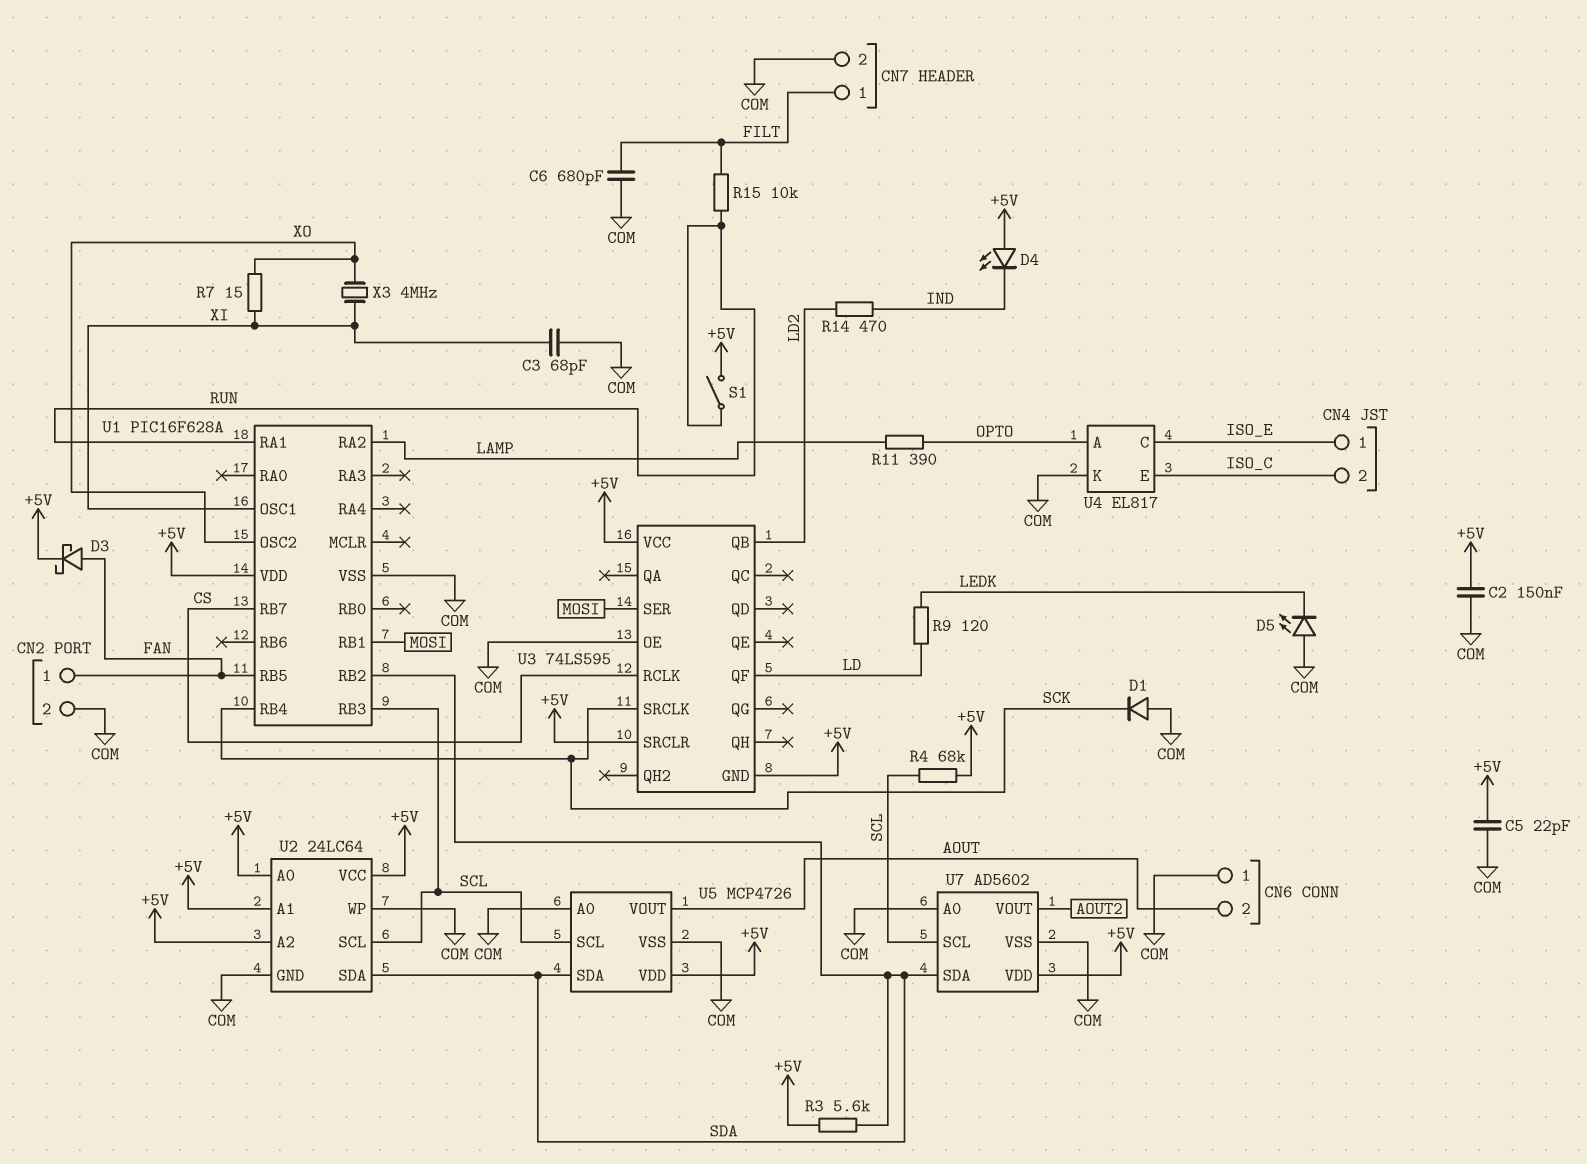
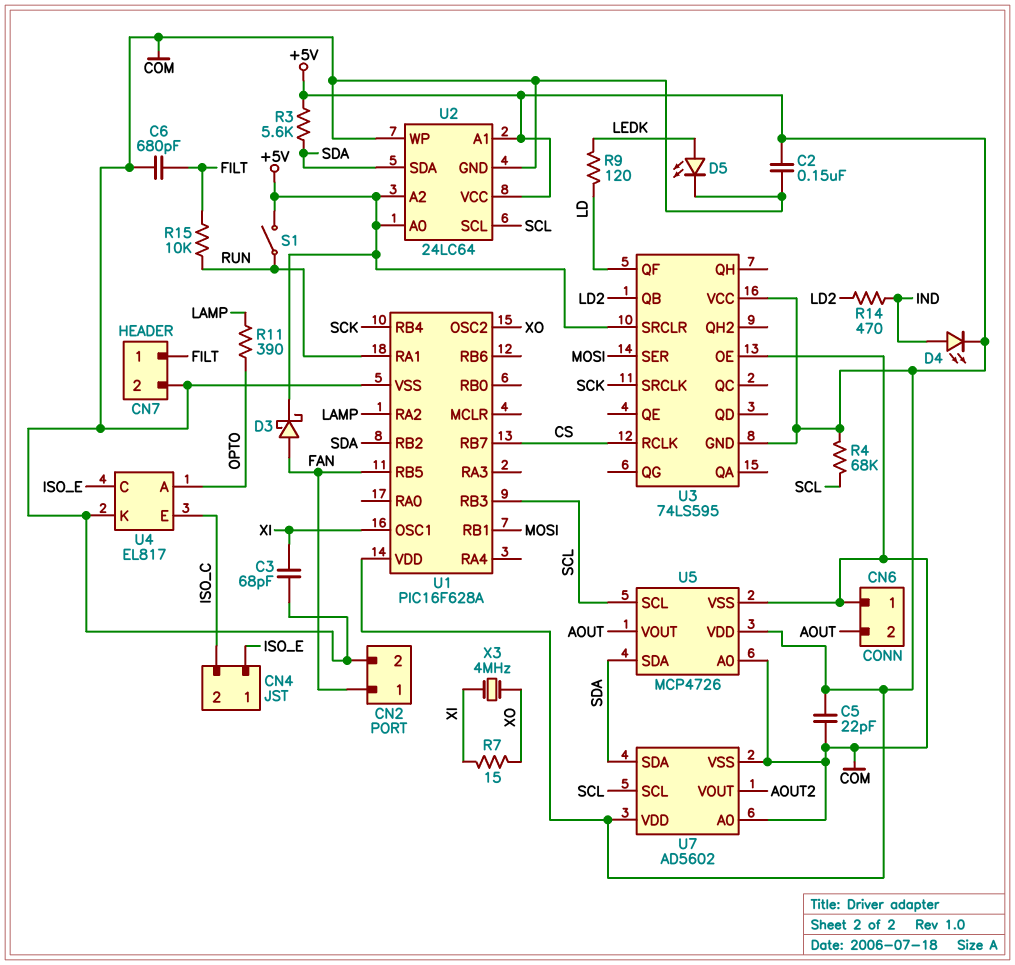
D1: diode (A COM, K SCK) -> none
D4: LED (A +5V, K IND) -> LED (A IND, K +5V)
D5: LED (A COM, K LEDK) -> LED (A LEDK, K COM)

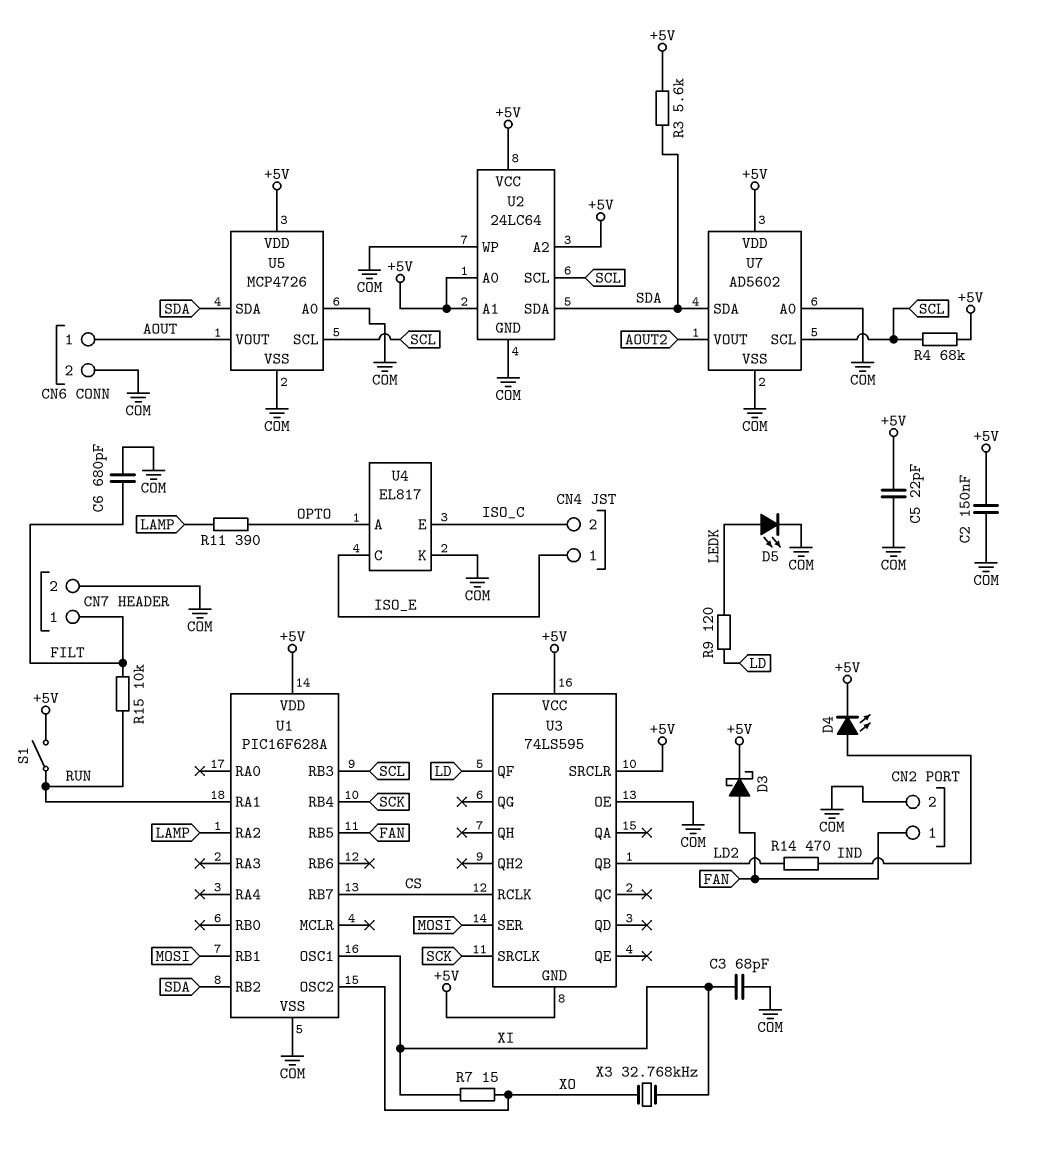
CN6 pin 1: COM -> AOUT
CN6 pin 2: AOUT -> COM
X3: 4MHz (XI, XO) -> 32.768kHz (XI, XO)

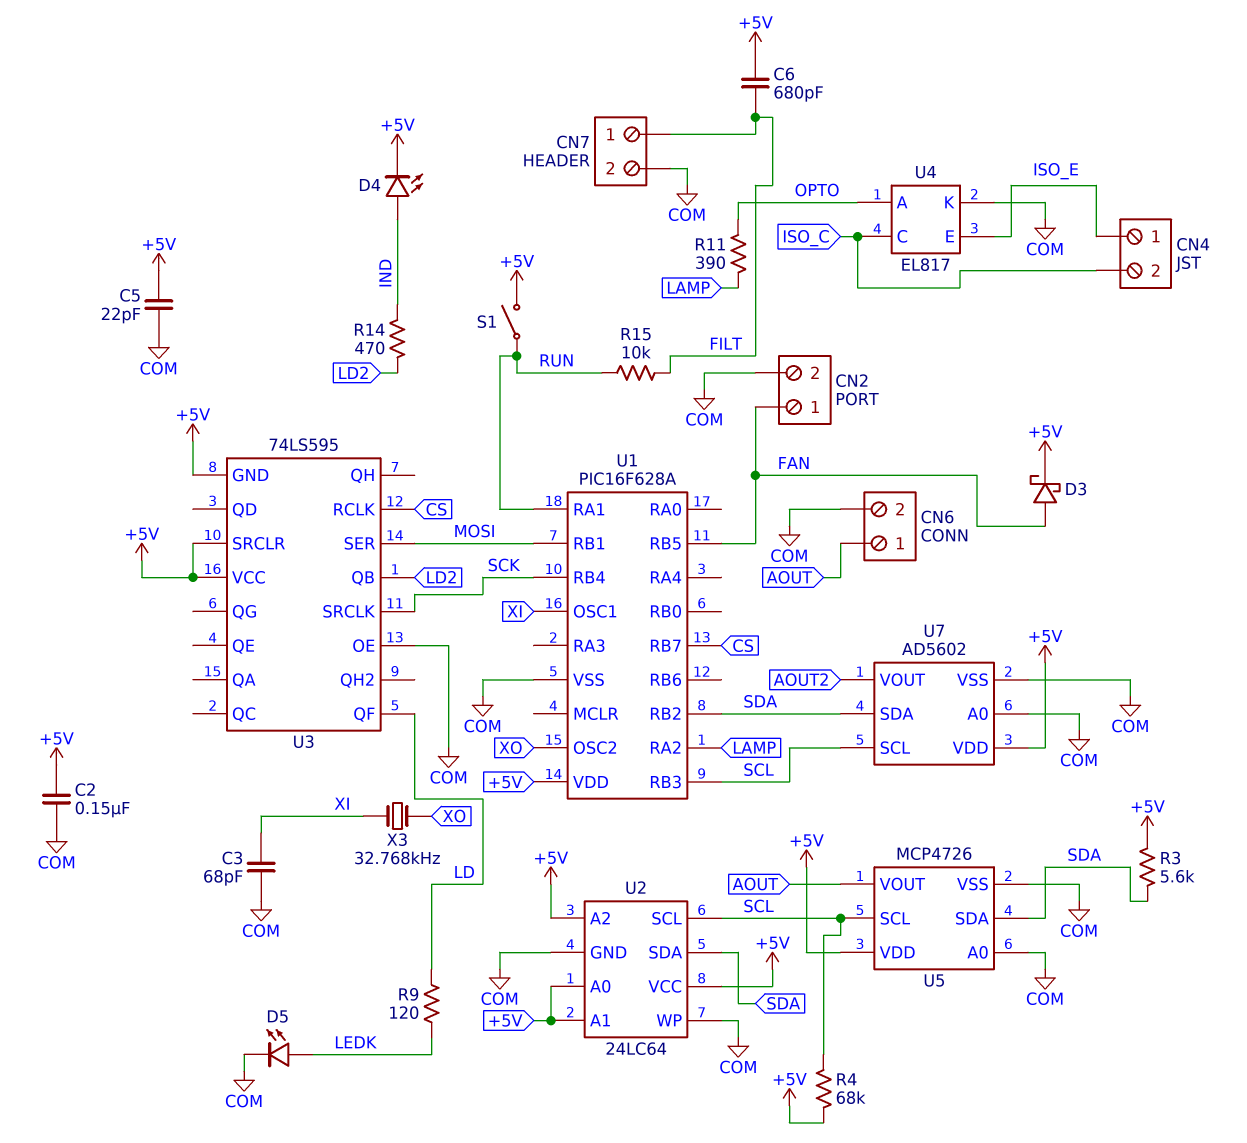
C6: 680pF (COM, FILT) -> 680pF (+5V, FILT)
R7: 15 (XI, XO) -> none
U4 pin C: ISO_E -> ISO_C
U4 pin E: ISO_C -> ISO_E

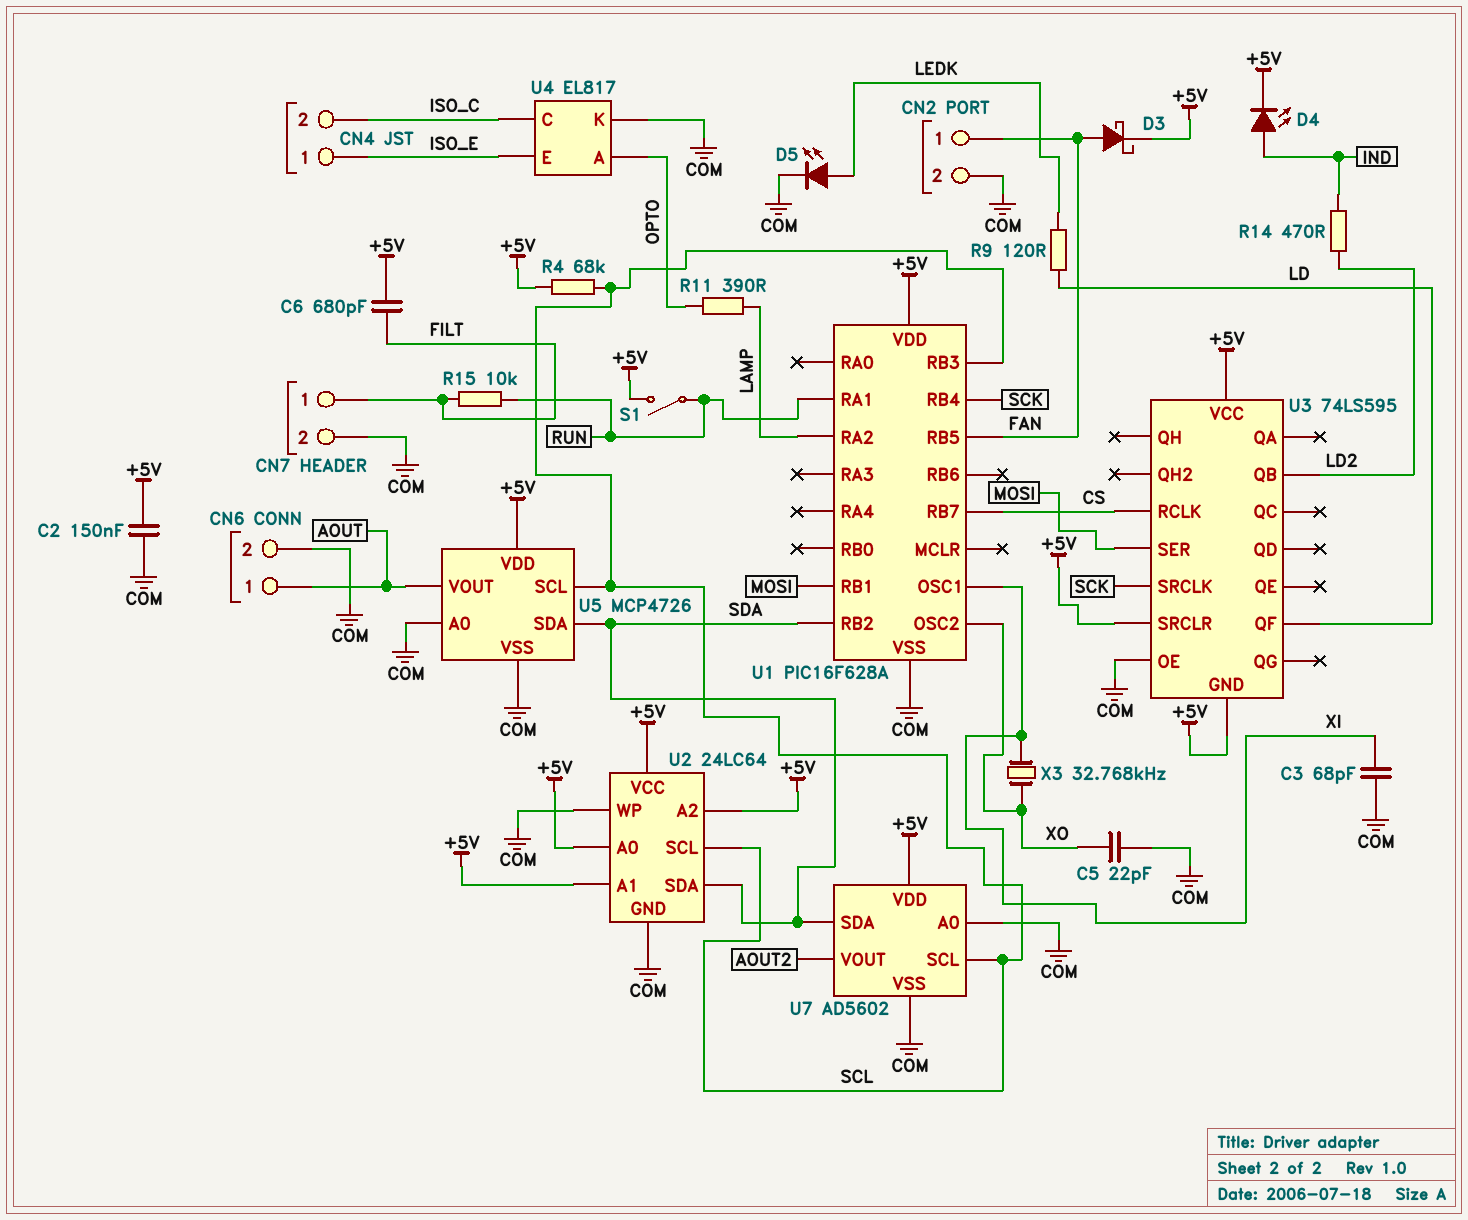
C5: 22pF (+5V, COM) -> 22pF (COM, XO)
R3: 5.6k (+5V, SDA) -> none

